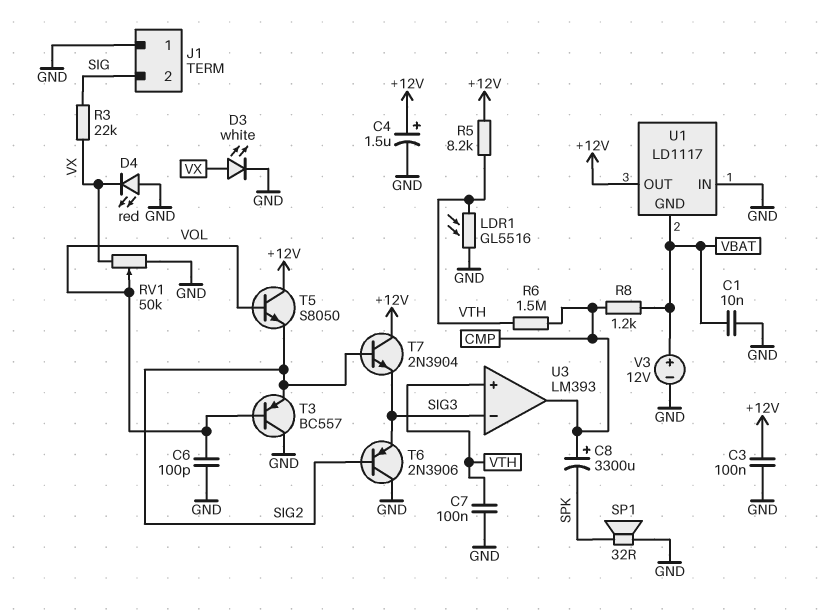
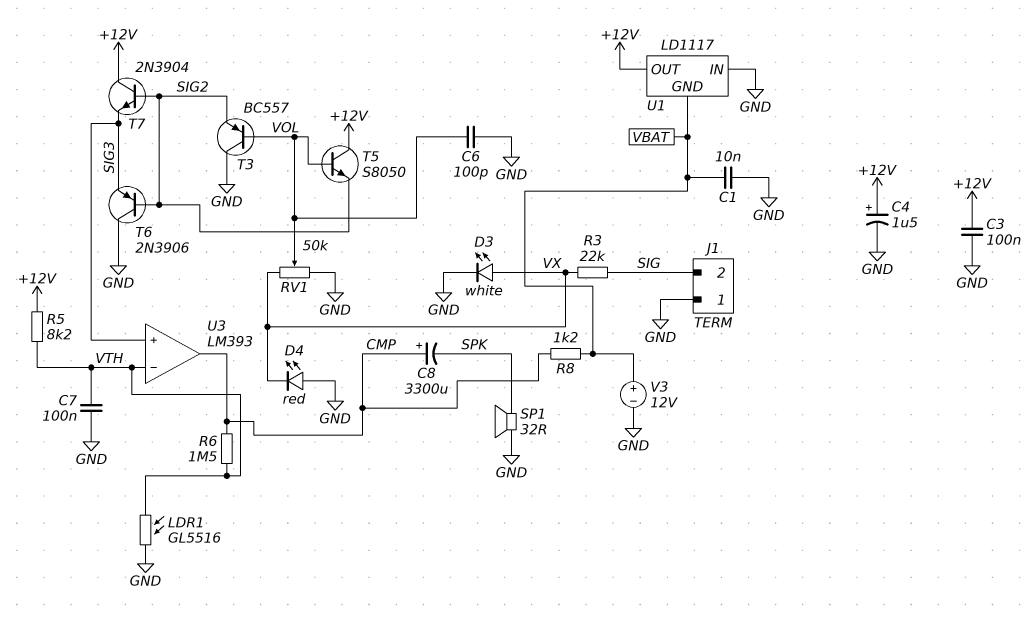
U3 pin in+: VTH -> SIG3
U3 pin in-: SIG3 -> VTH

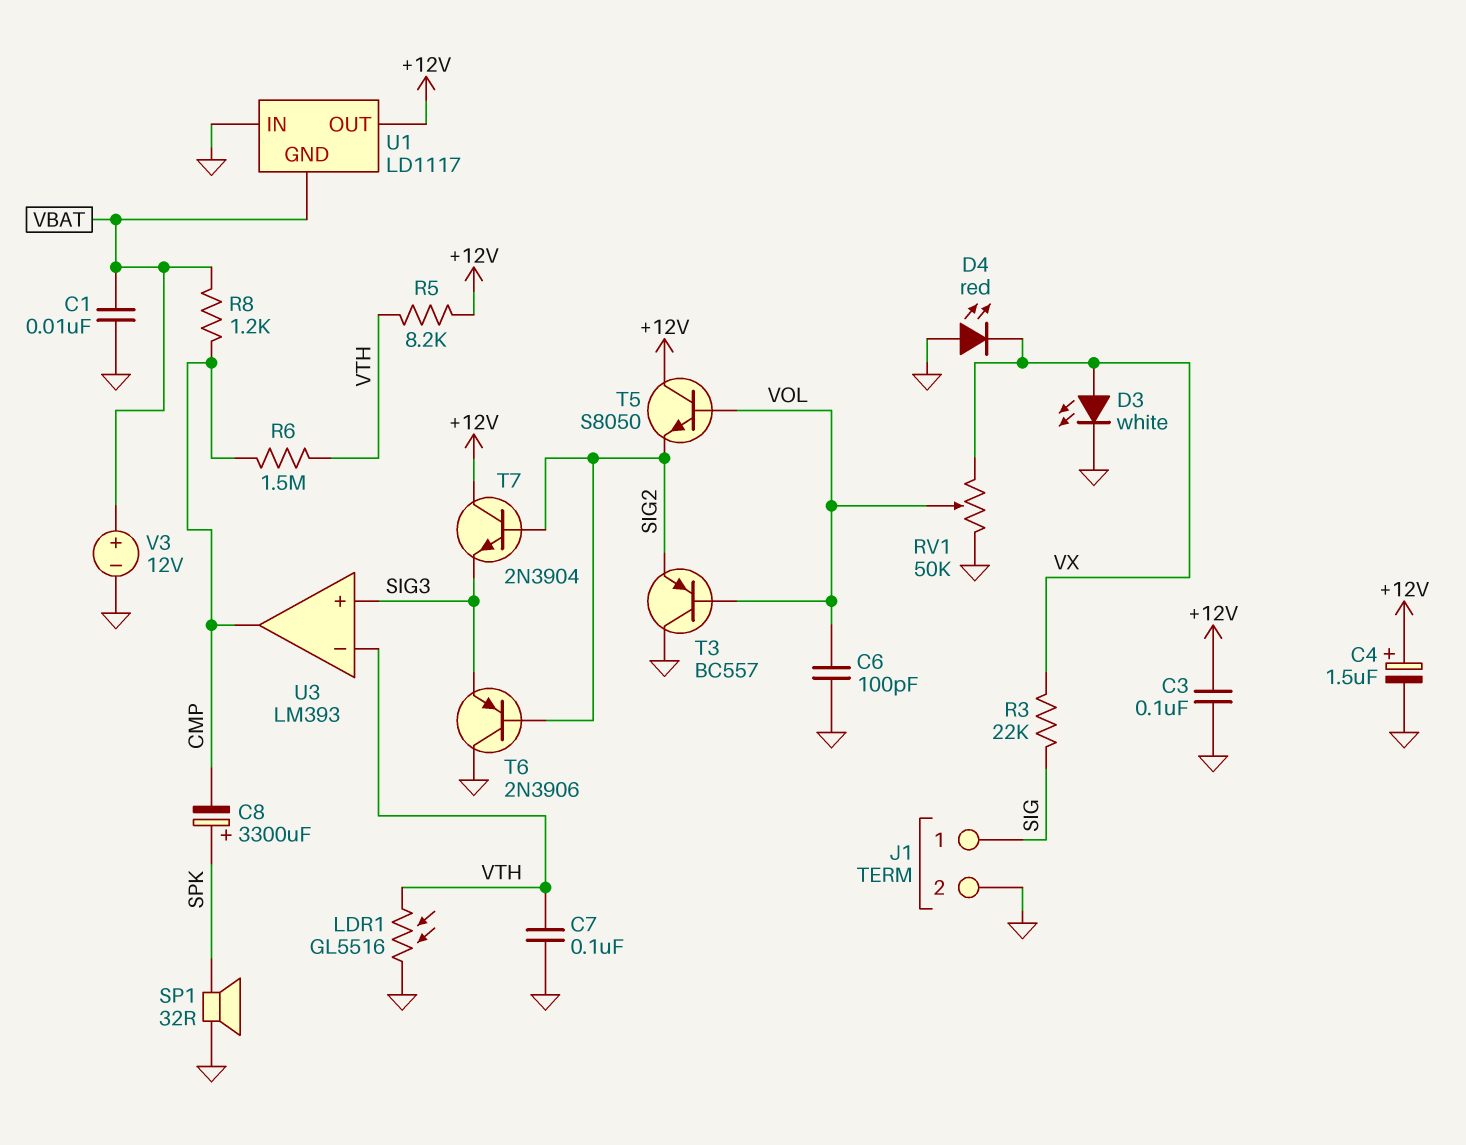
C8: 3300uF (plus CMP, minus SPK) -> 3300uF (plus SPK, minus CMP)
J1 pin 1: GND -> SIG
J1 pin 2: SIG -> GND

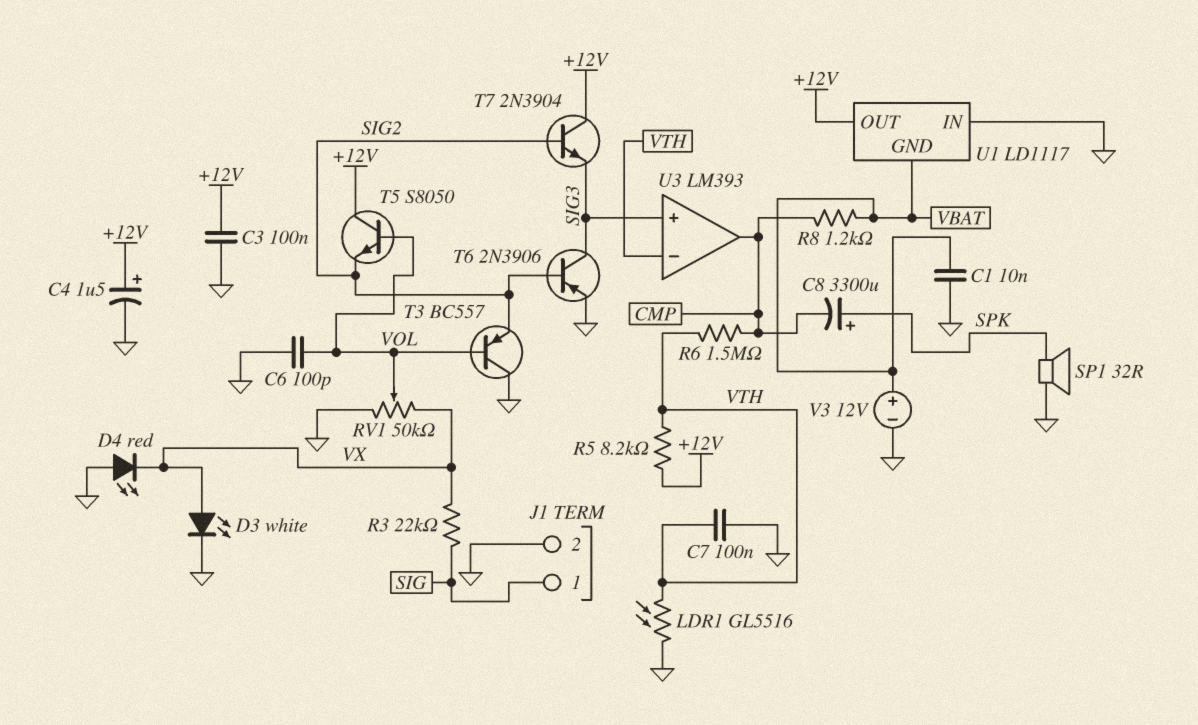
T6: PNP 2N3906 (B SIG2, C GND, E SIG3) -> PNP 2N3906 (B SIG2, C SIG3, E GND)

